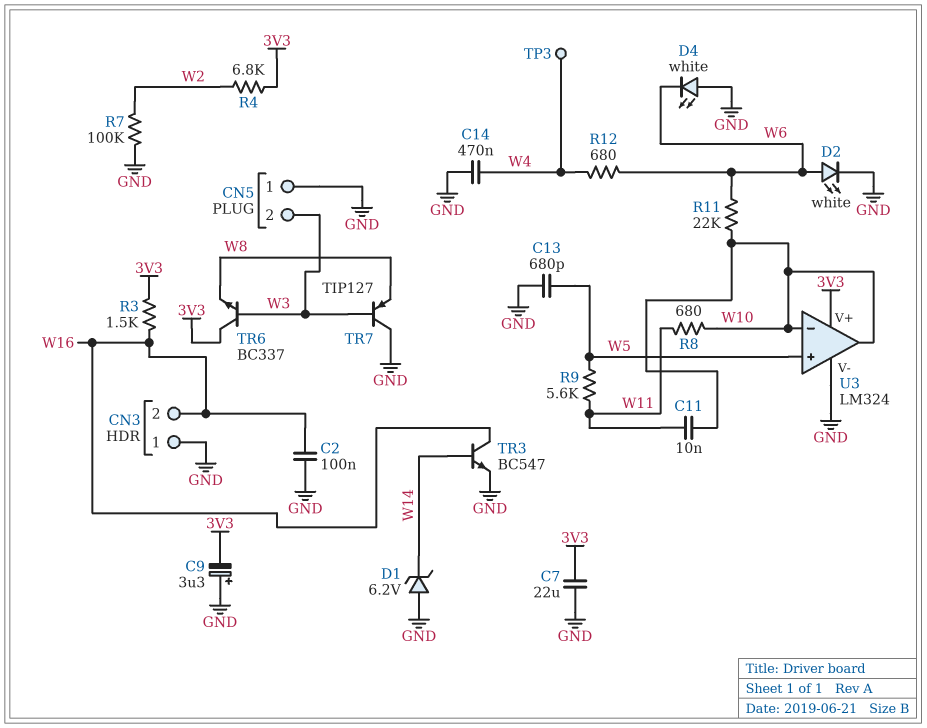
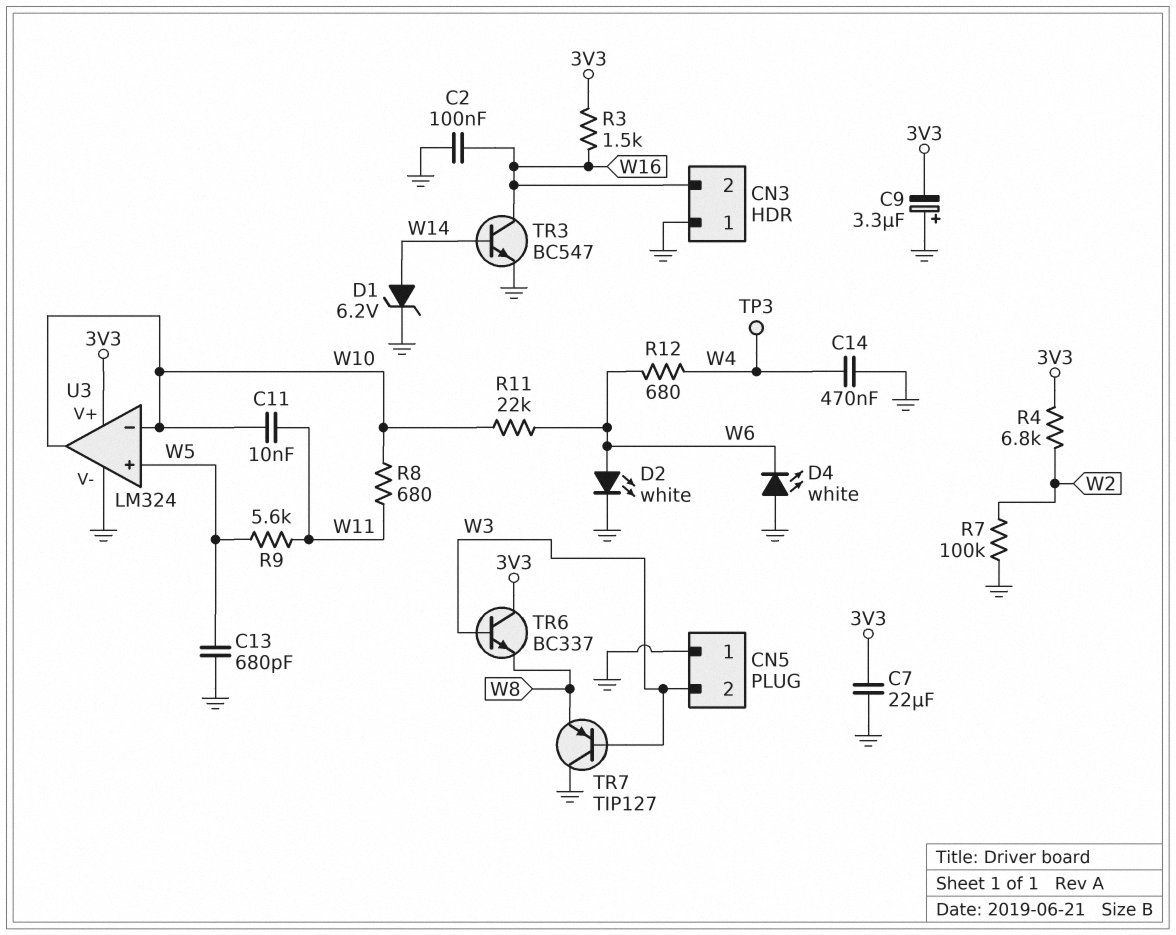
D1: zener 6.2V (A GND, K W14) -> zener 6.2V (A W14, K GND)

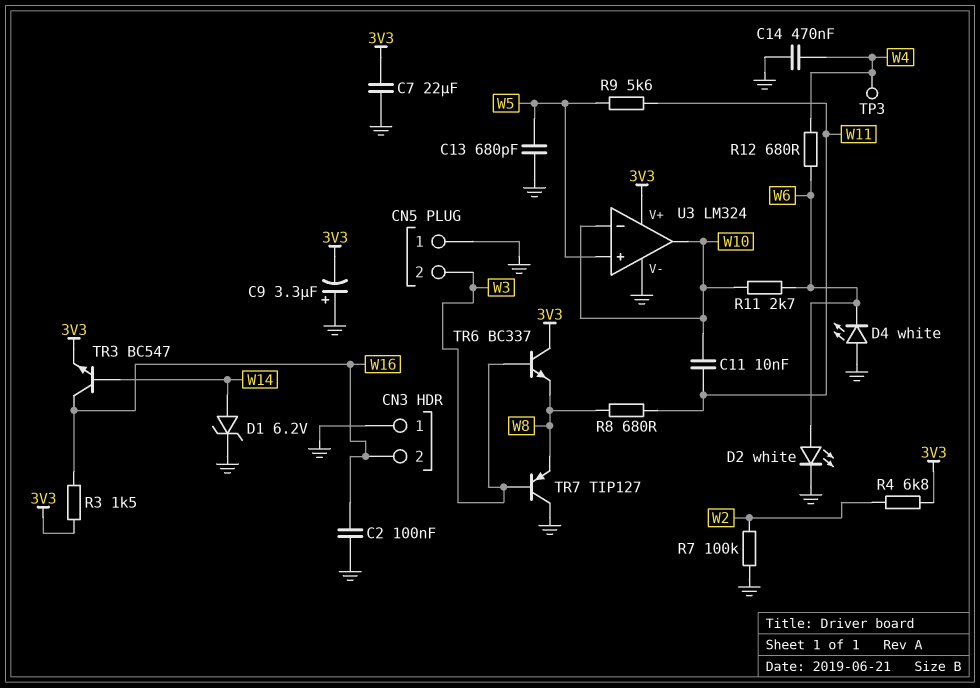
R8: 680 (W10, W11) -> 680 (W8, W11)
R11: 22k (W6, W10) -> 2.7k (W6, W10)
TR3: NPN BC547 (B W14, C W16, E GND) -> NPN BC547 (B W14, C W16, E 3V3)

